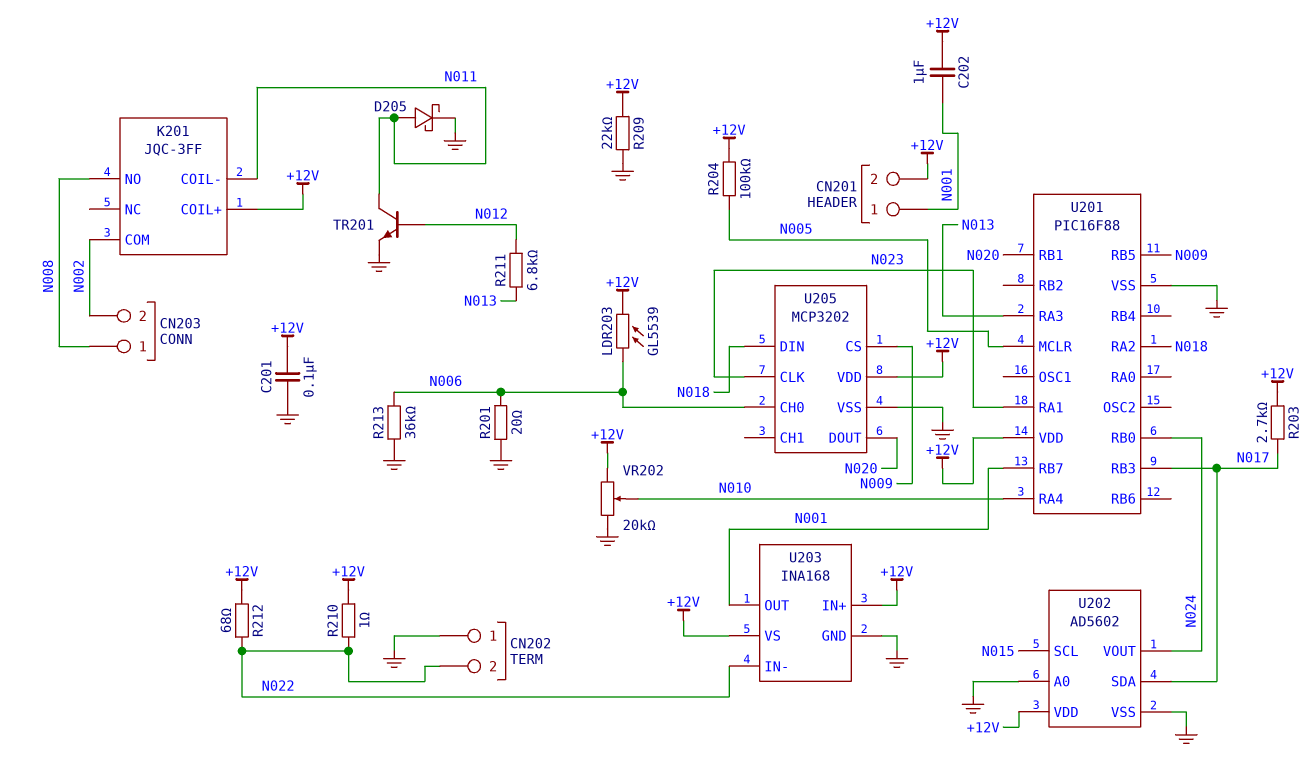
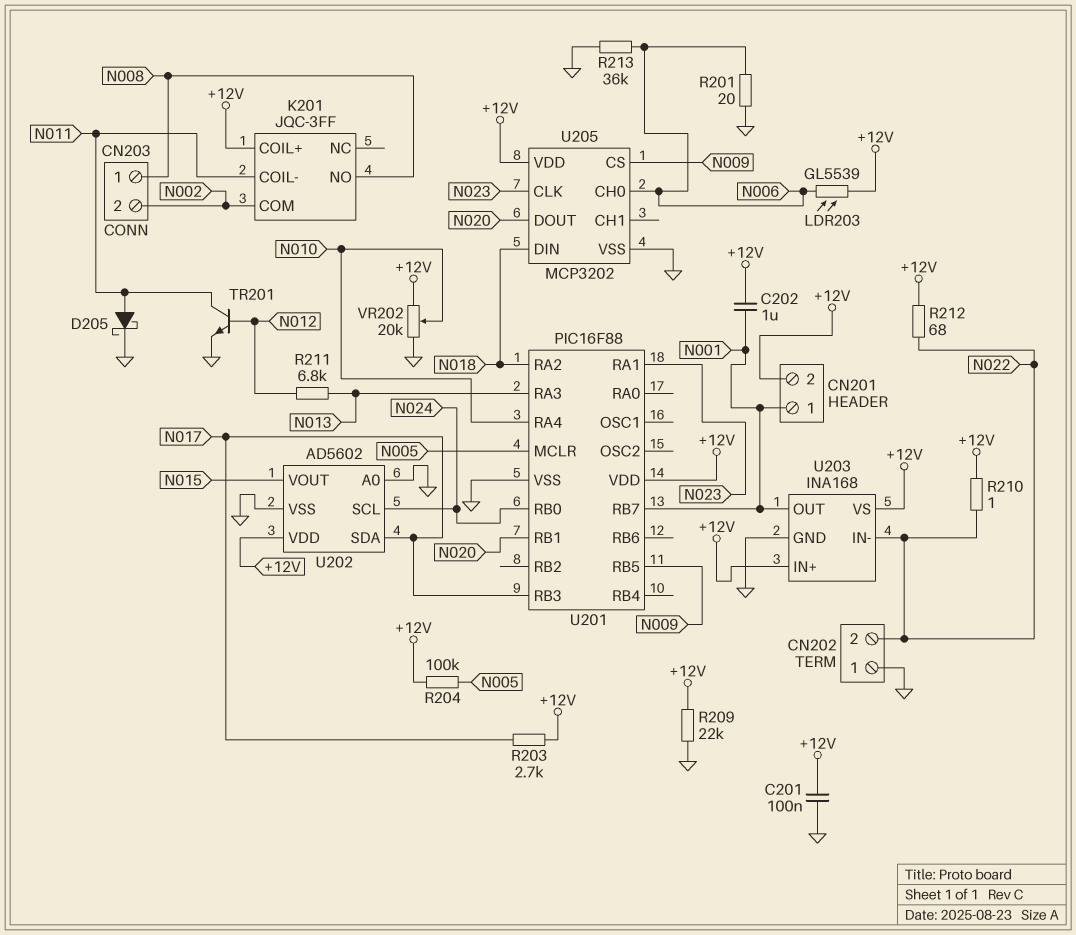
U202 pin SCL: N015 -> N024
U202 pin VOUT: N024 -> N015

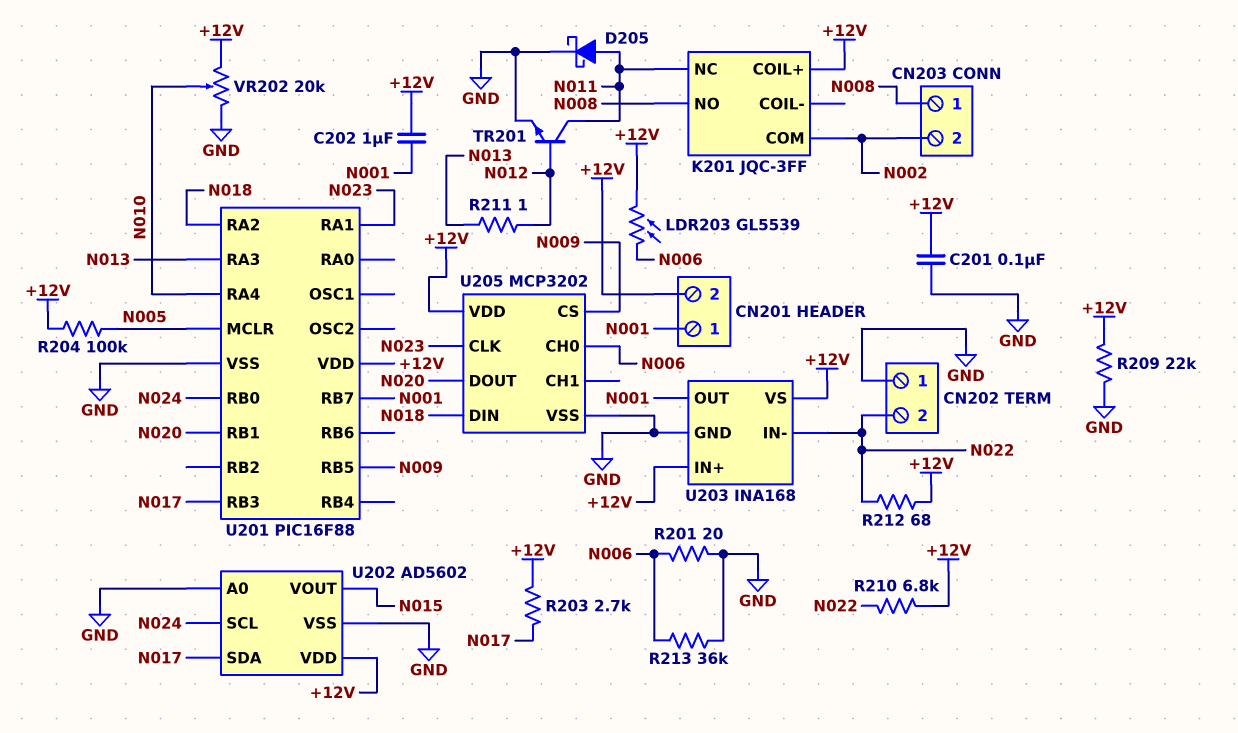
K201 pin COIL-: N011 -> none
K201 pin NC: none -> N011
R210: 1 (+12V, N022) -> 6.8k (+12V, N022)
R211: 6.8k (N012, N013) -> 1 (N012, N013)

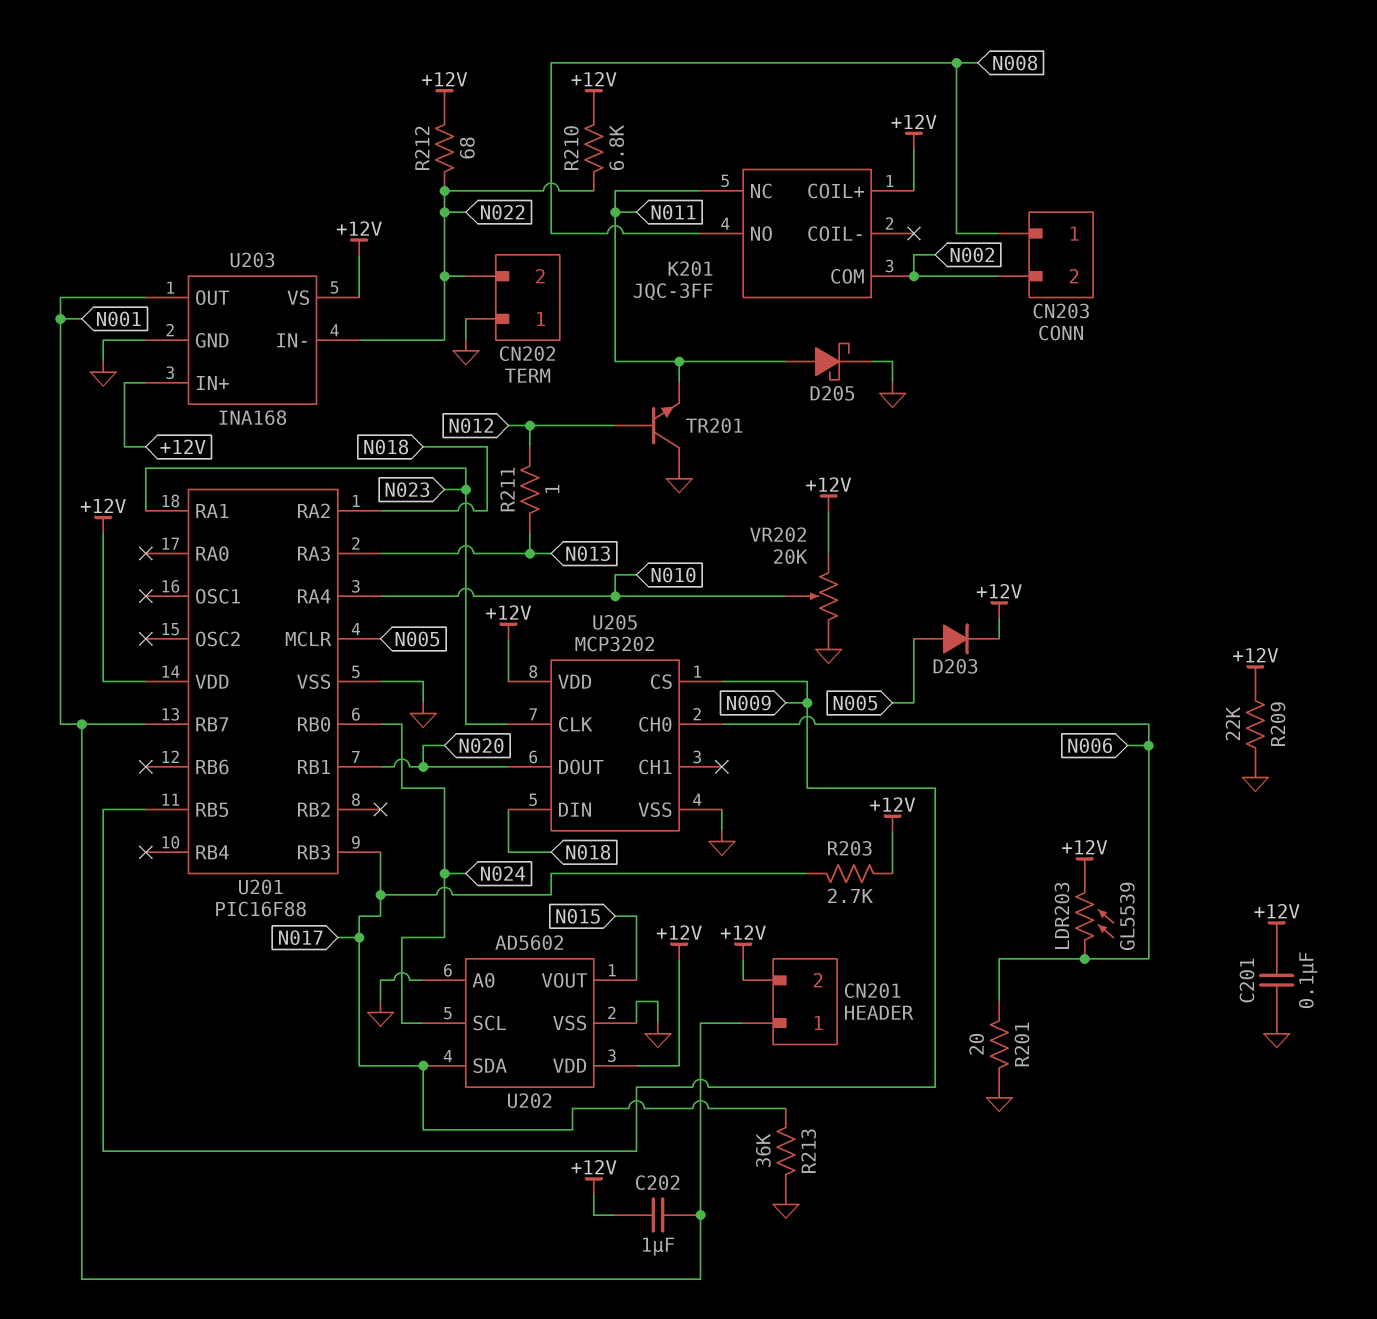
D203: none -> diode (A N005, K +12V)
R204: 100k (+12V, N005) -> none
R213: 36k (GND, N006) -> 36k (GND, N017)
TR201: NPN (B N012, C N011, E GND) -> NPN (B N012, C GND, E N011)

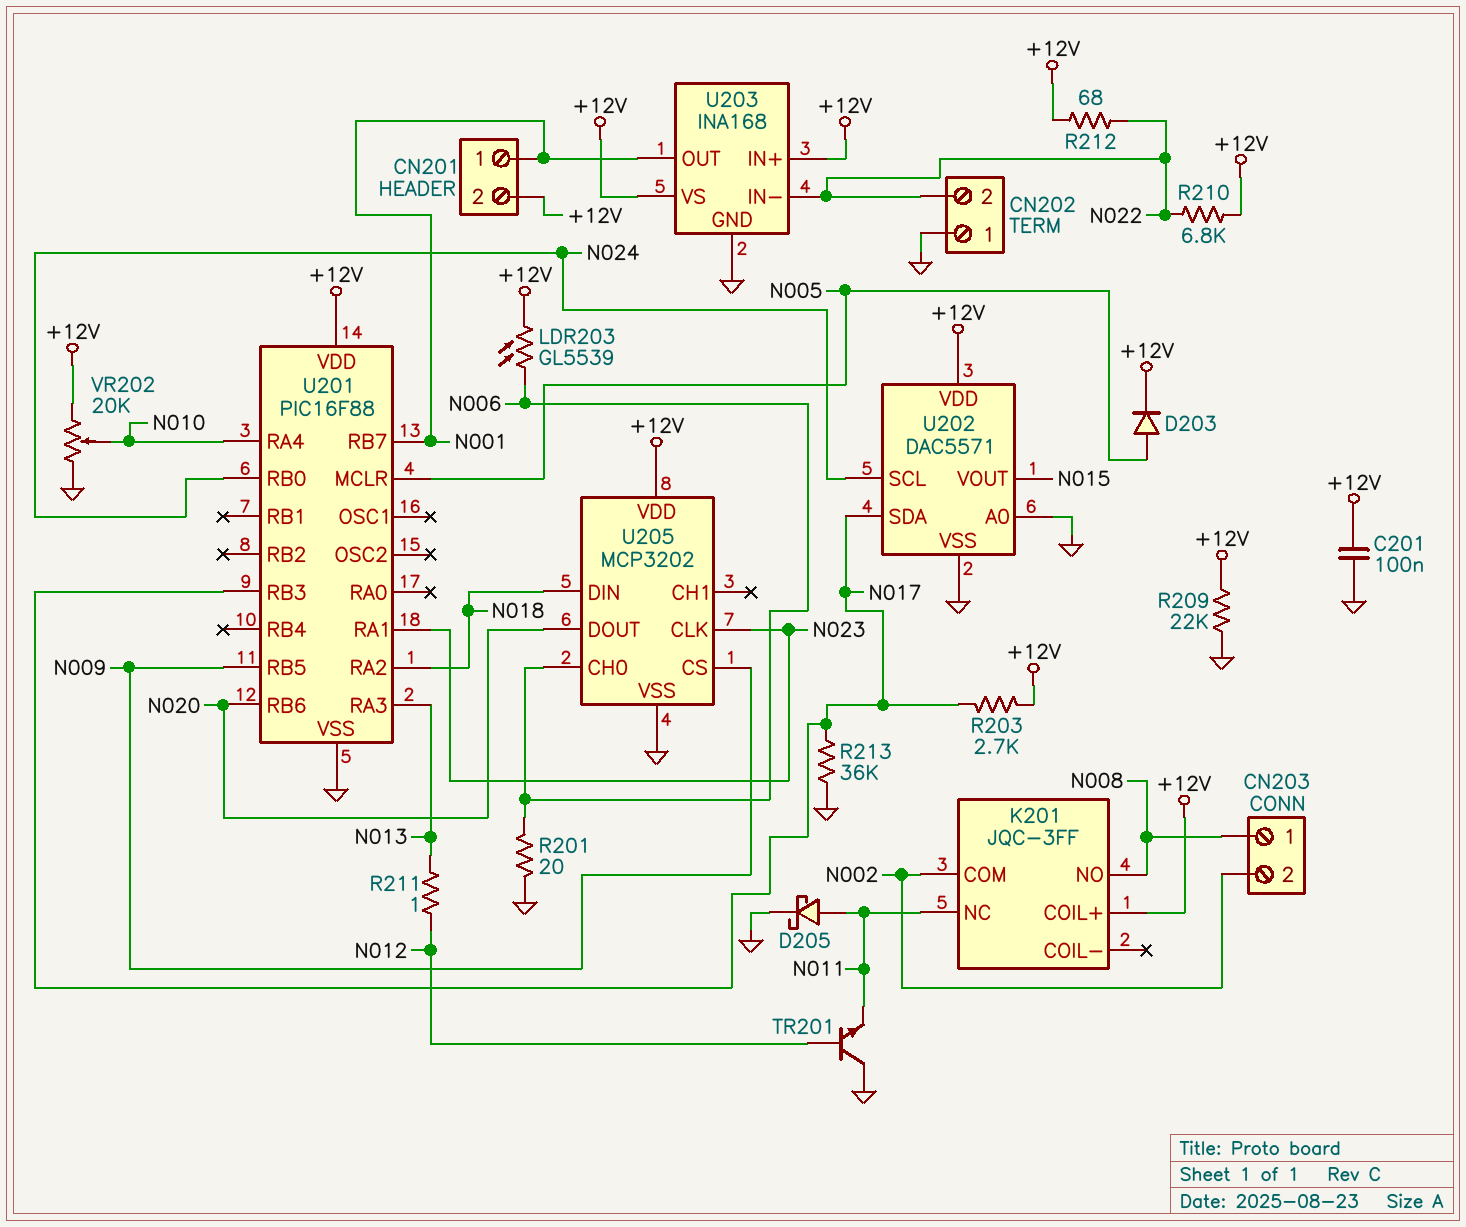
C202: 1uF (+12V, N001) -> none
U201 pin RB1: N020 -> none
U201 pin RB6: none -> N020
U202: AD5602 -> DAC5571

